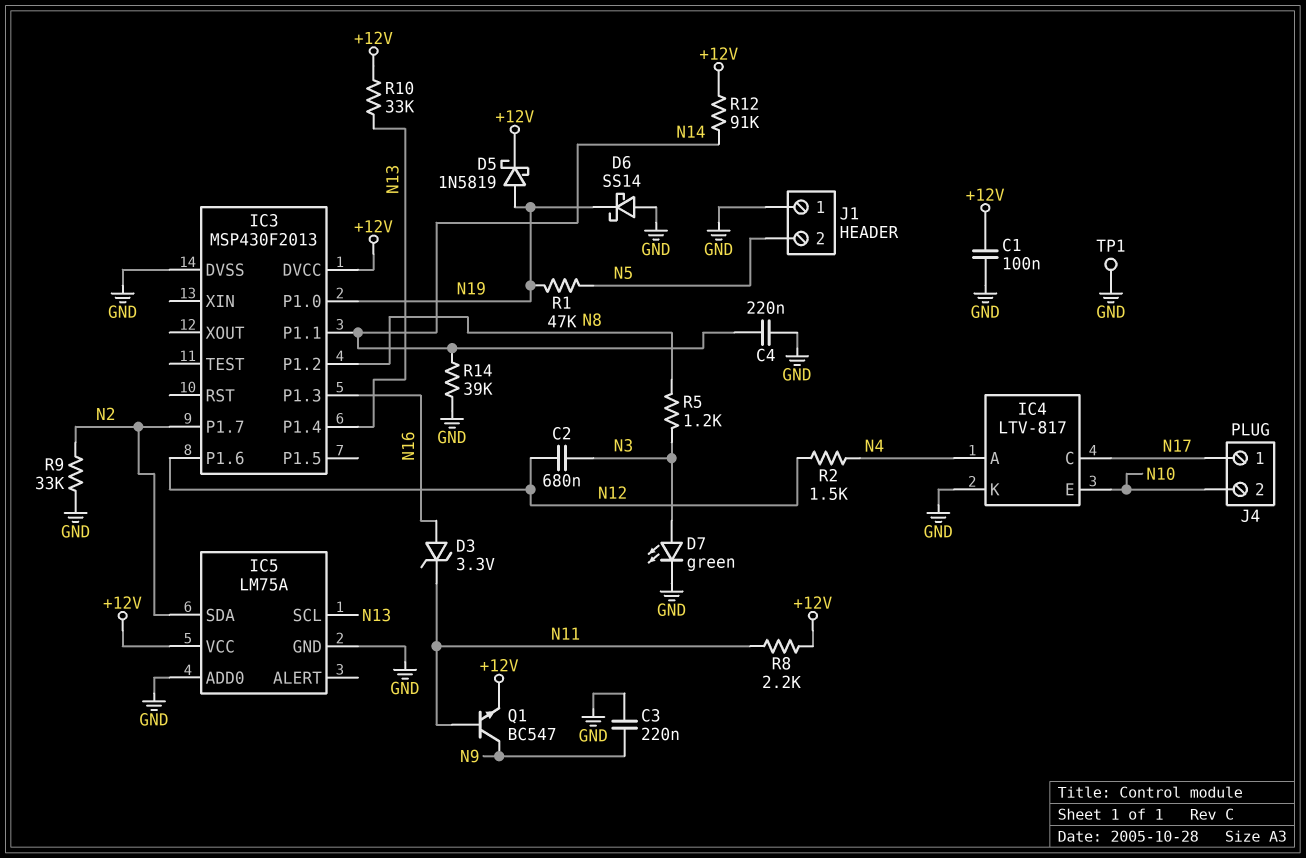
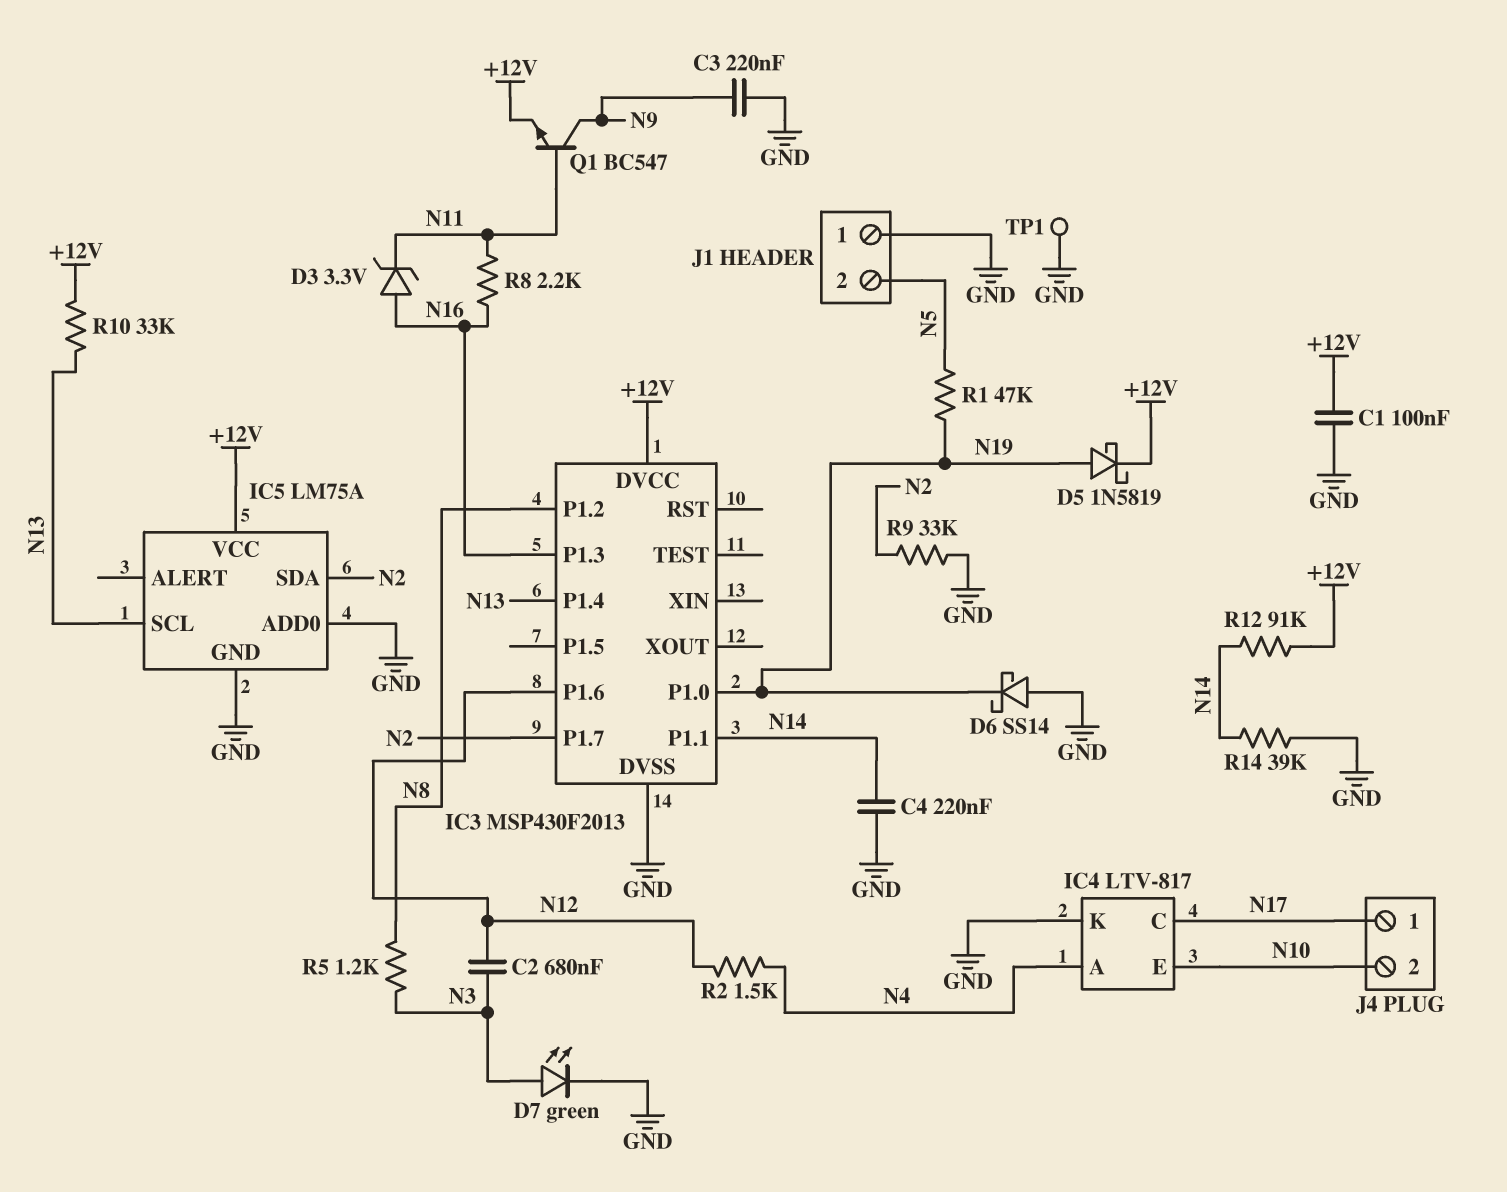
R8: 2.2k (+12V, N11) -> 2.2k (N11, N16)

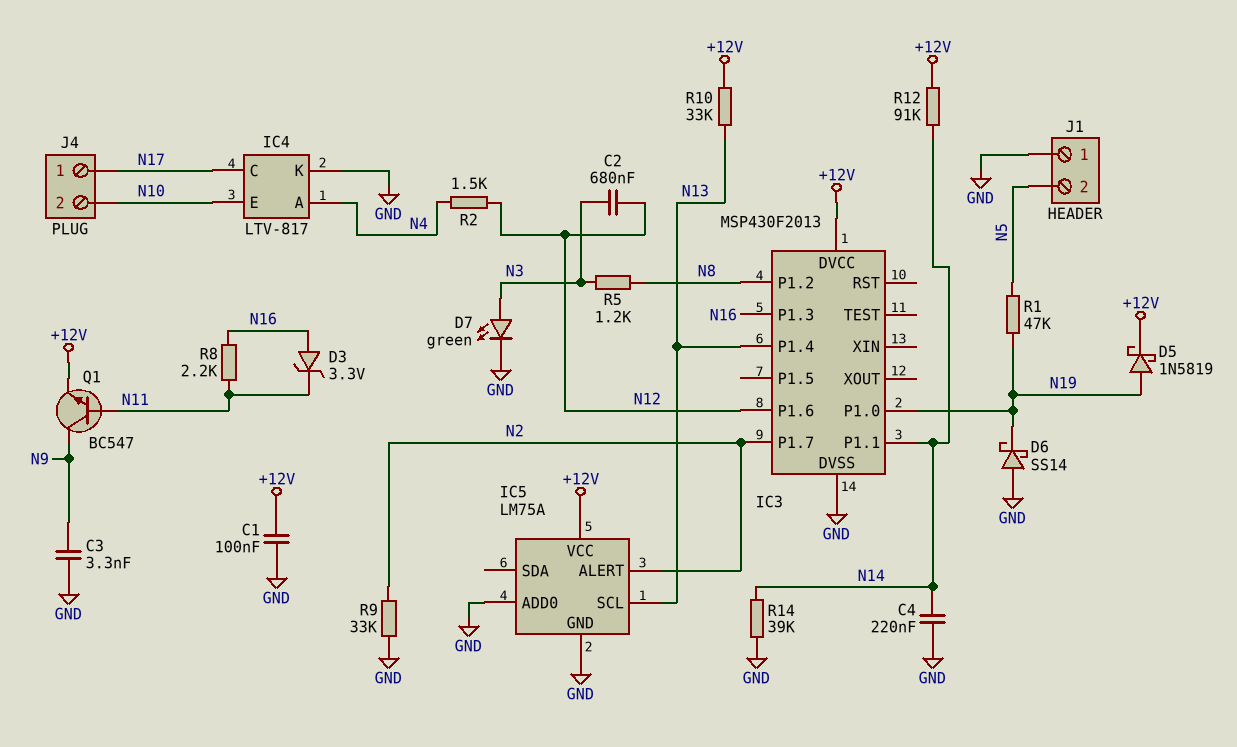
C3: 220nF (GND, N9) -> 3.3nF (GND, N9)
IC5 pin ALERT: none -> N2
IC5 pin SDA: N2 -> none
TP1: test point (GND) -> none

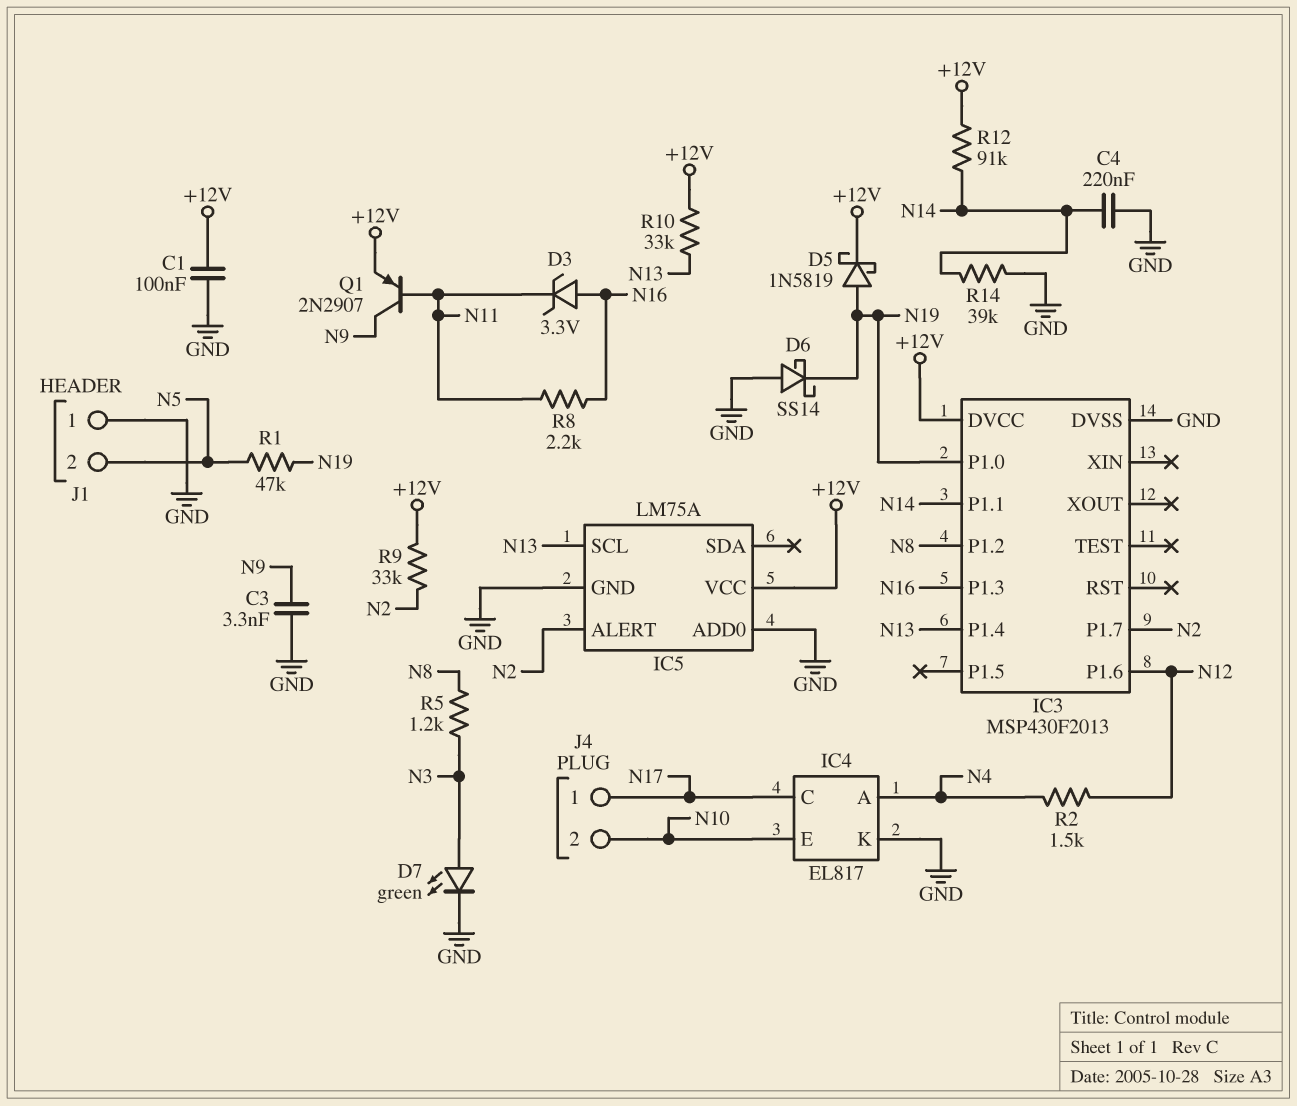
C2: 680nF (N3, N12) -> none
IC4: LTV-817 -> EL817
Q1: NPN BC547 (B N11, C N9, E +12V) -> PNP 2N2907 (B N11, C N9, E +12V)
R9: 33k (GND, N2) -> 33k (+12V, N2)

